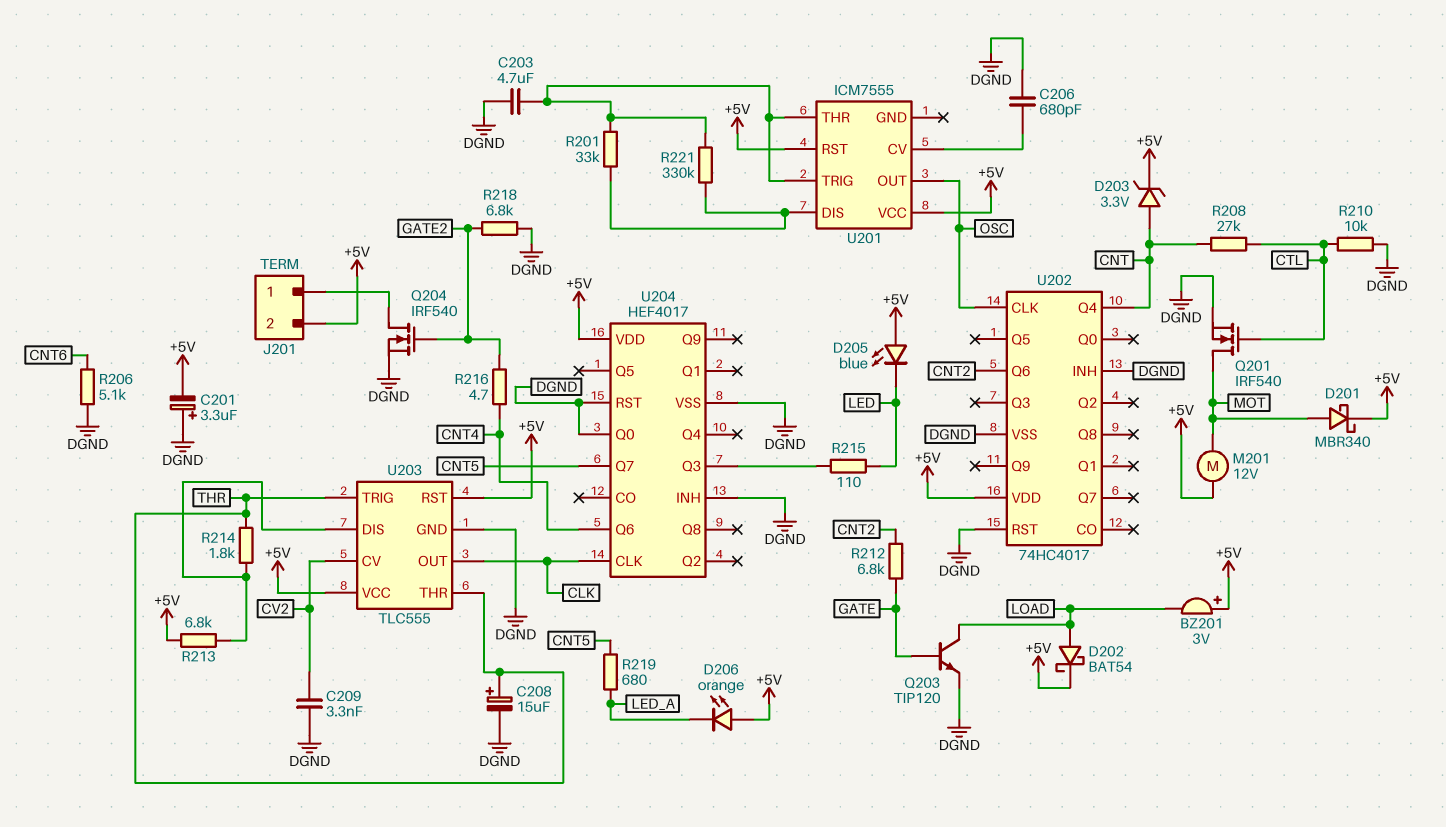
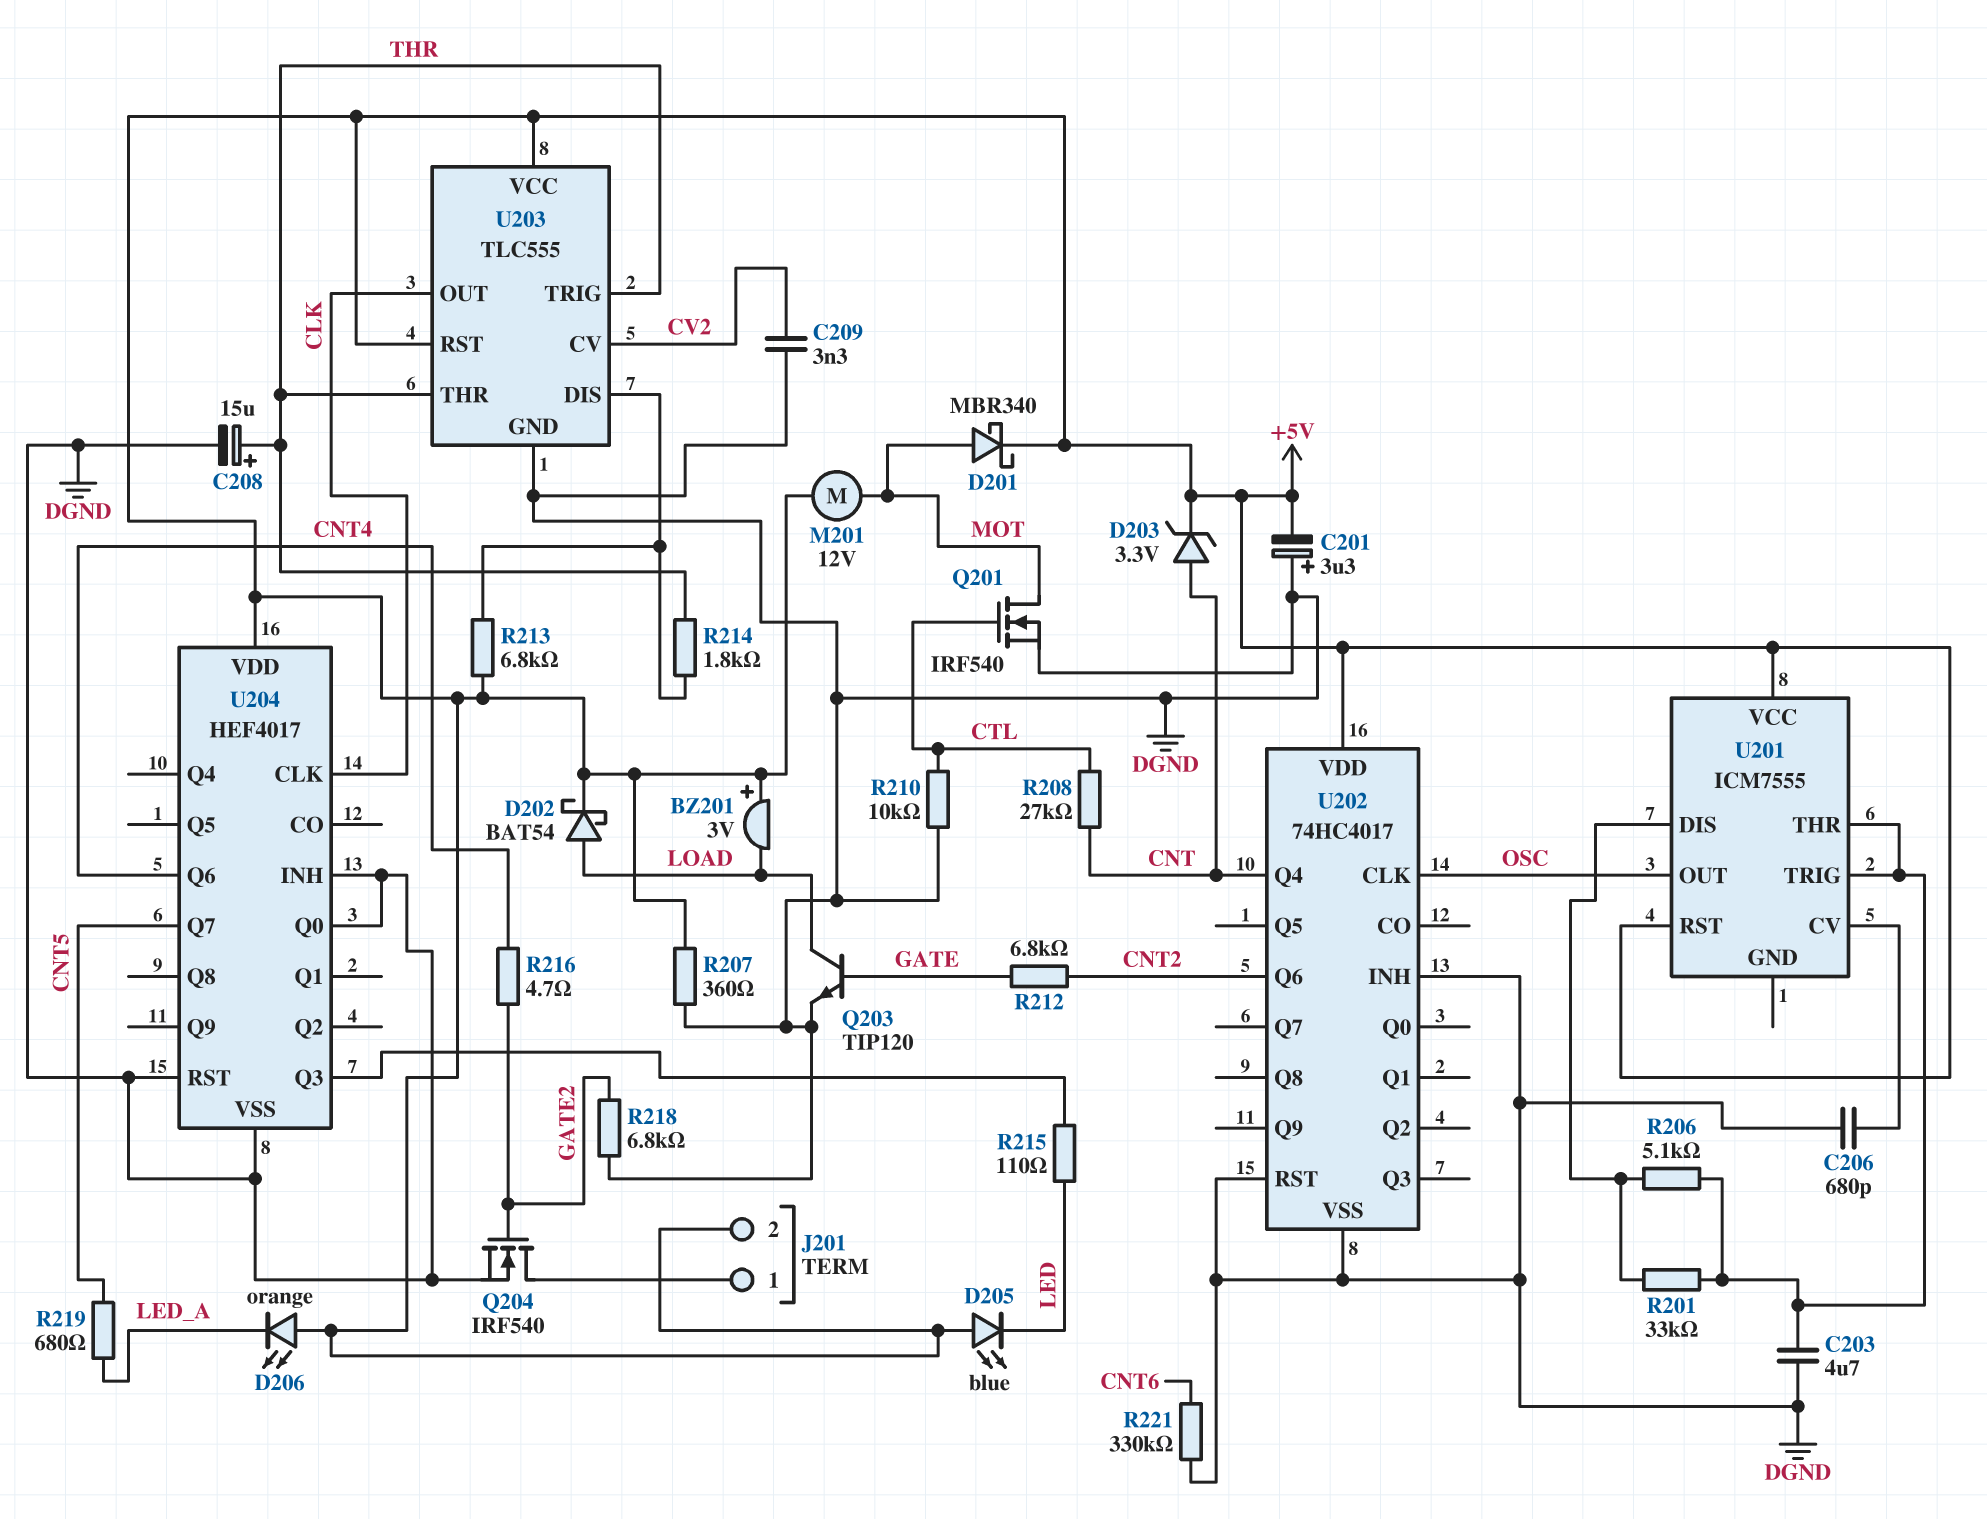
R206: 5.1k (CNT6, DGND) -> 5.1k (U201/DIS, U201/THR)
R207: none -> 360 (+5V, DGND)
R221: 330k (U201/DIS, U201/THR) -> 330k (CNT6, DGND)

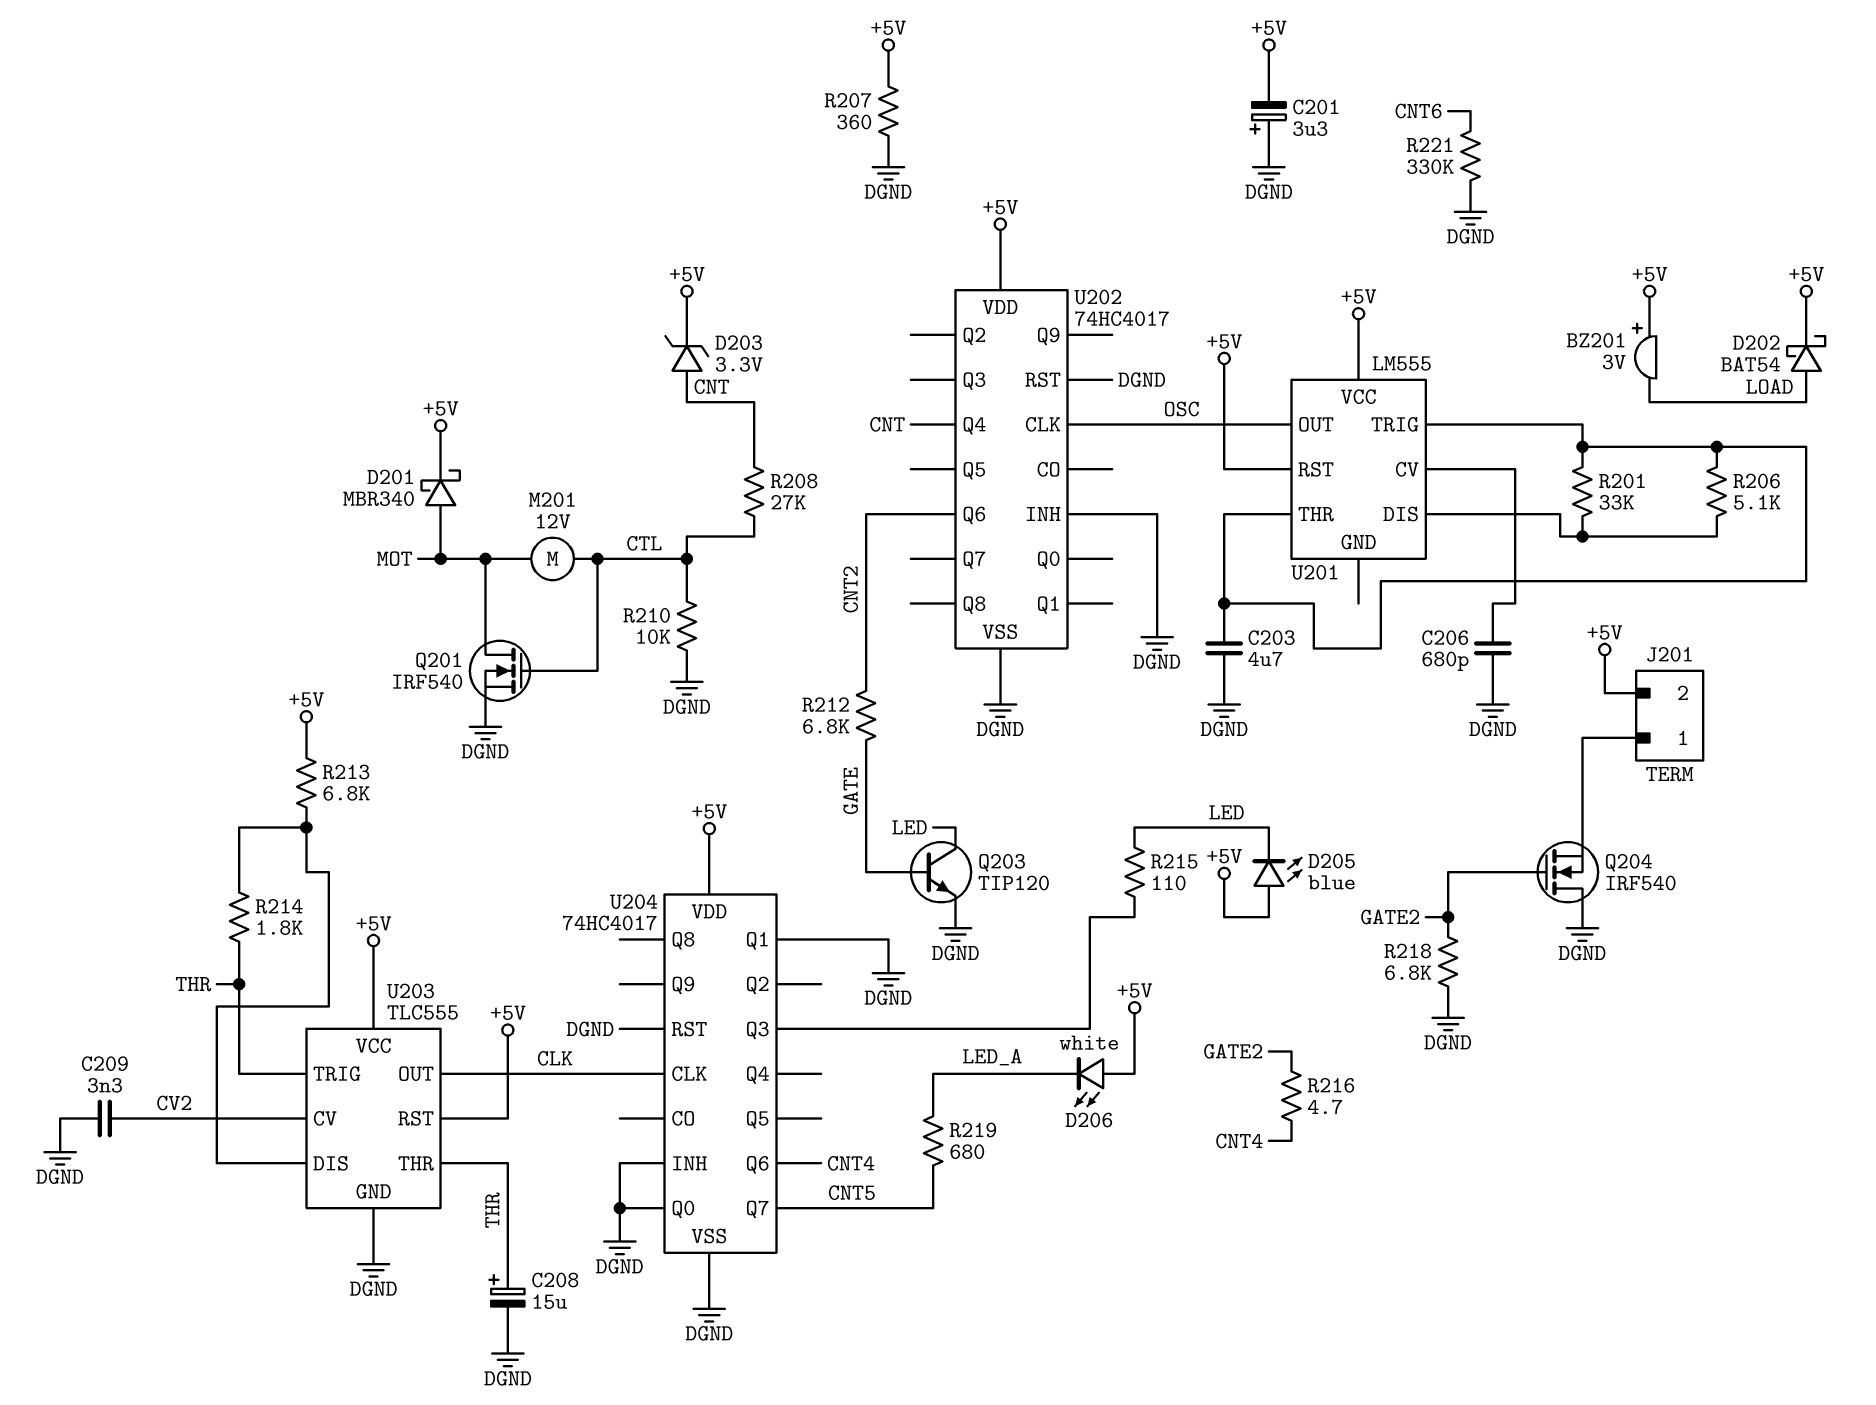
D206: LED orange (A +5V, K LED_A) -> LED white (A +5V, K LED_A)
M201: motor 12V (+5V, MOT) -> motor 12V (CTL, MOT)
Q203: NPN TIP120 (B GATE, C LOAD, E DGND) -> NPN TIP120 (B GATE, C LED, E DGND)
Q204: NMOS IRF540 (G GATE2, D J201/1, S DGND) -> NMOS IRF540 (G GATE2, D DGND, S J201/1)
U201: ICM7555 -> LM555
U204: HEF4017 -> 74HC4017
U204 pin Q1: none -> DGND

